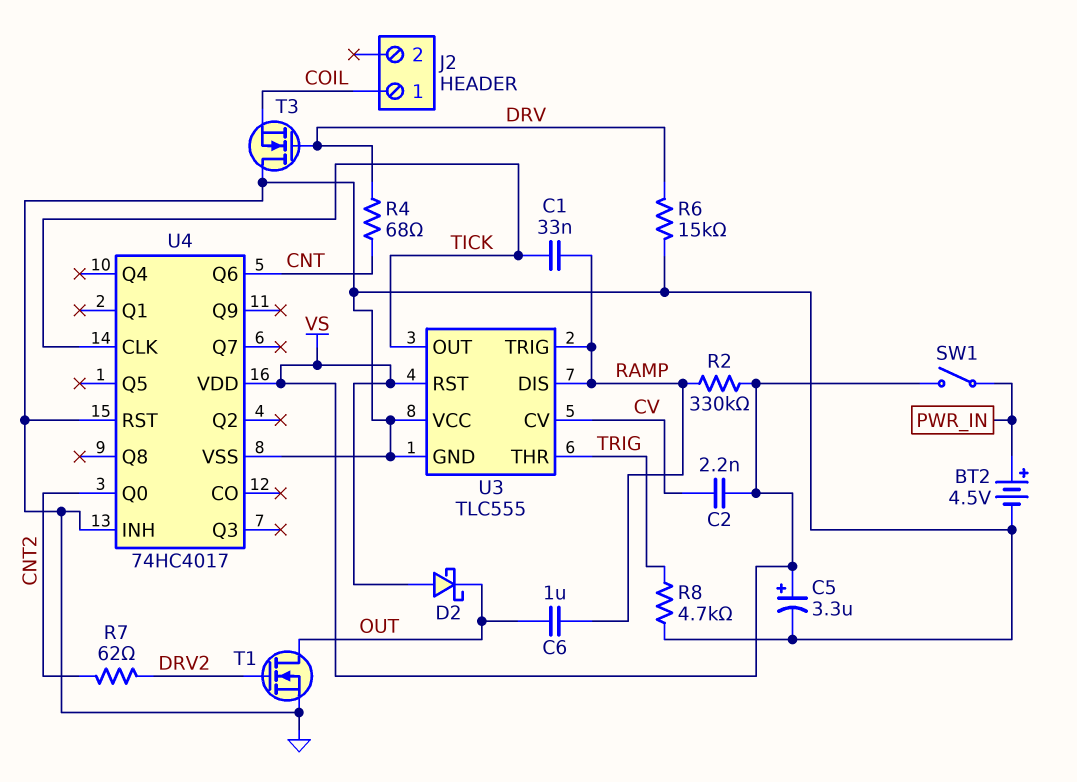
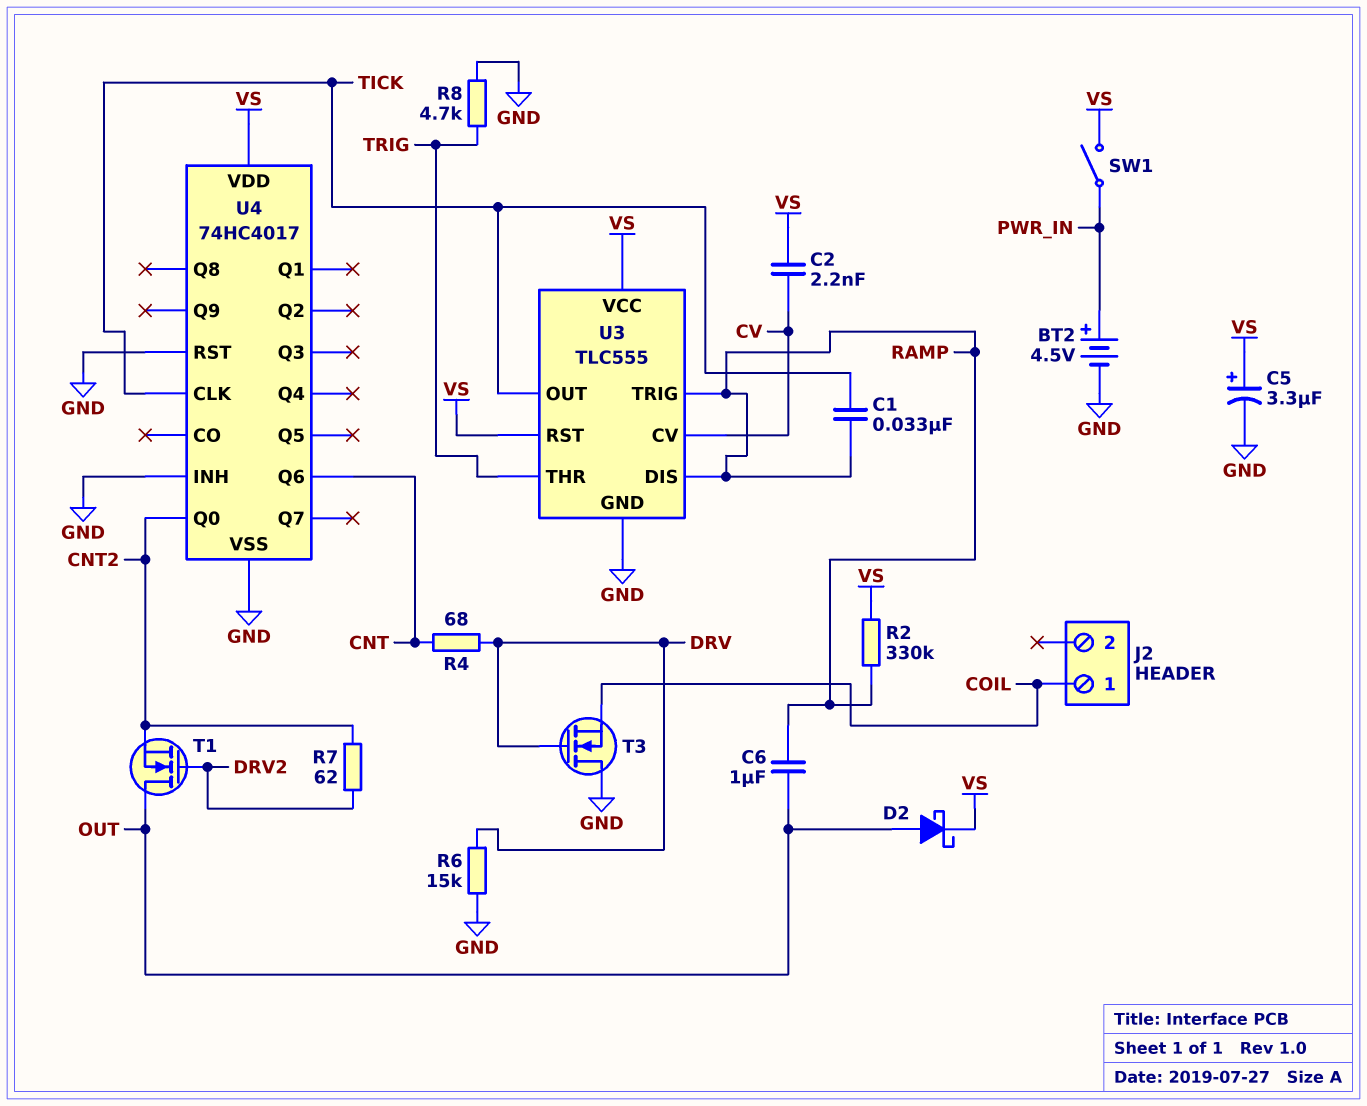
D2: schottky (A VS, K OUT) -> schottky (A OUT, K VS)
T1: NMOS (G DRV2, D OUT, S GND) -> NMOS (G DRV2, D OUT, S CNT2)
U3 pin VCC: GND -> VS

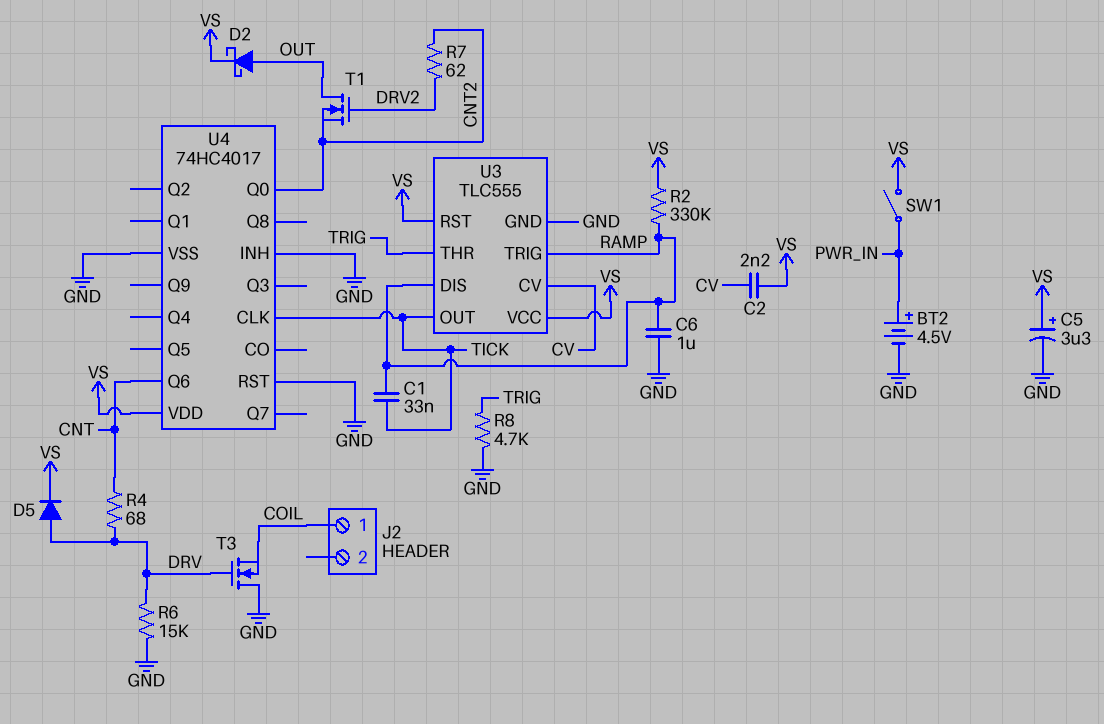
C6: 1uF (OUT, RAMP) -> 1uF (GND, RAMP)
D5: none -> diode (A DRV, K VS)

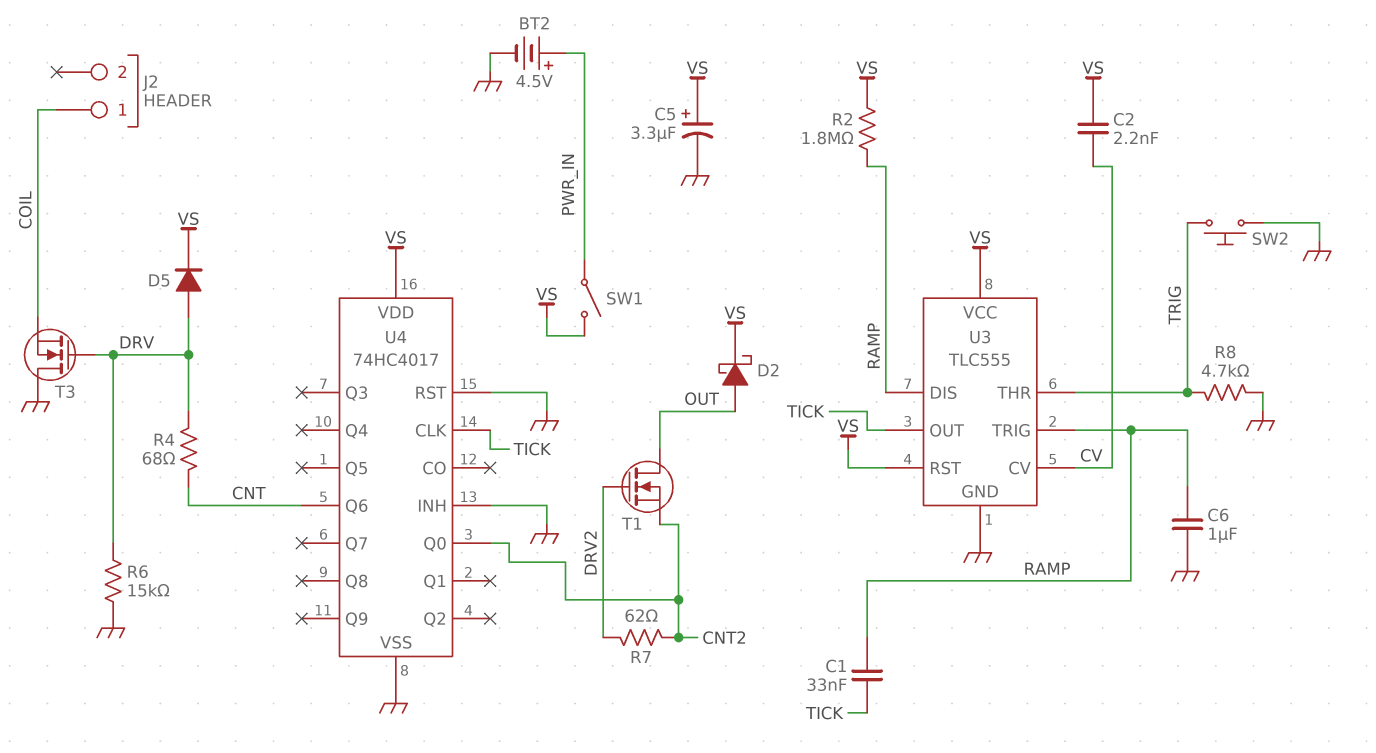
R2: 330k (RAMP, VS) -> 1.8M (RAMP, VS)
SW2: none -> button (GND, TRIG)

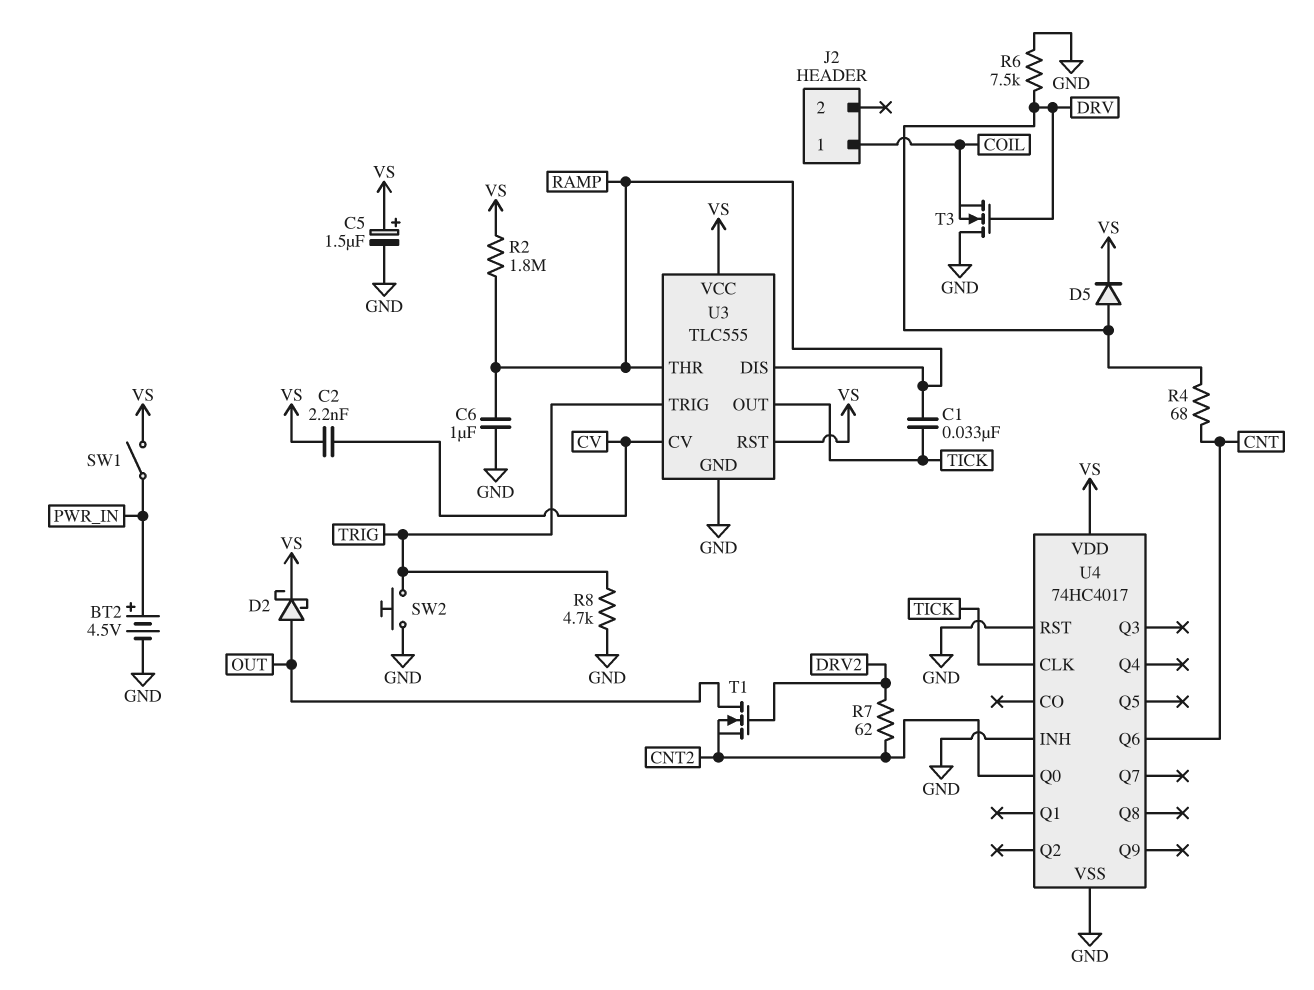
C5: 3.3uF (plus VS, minus GND) -> 1.5uF (plus VS, minus GND)
R6: 15k (DRV, GND) -> 7.5k (DRV, GND)
U3 pin THR: TRIG -> RAMP
U3 pin TRIG: RAMP -> TRIG

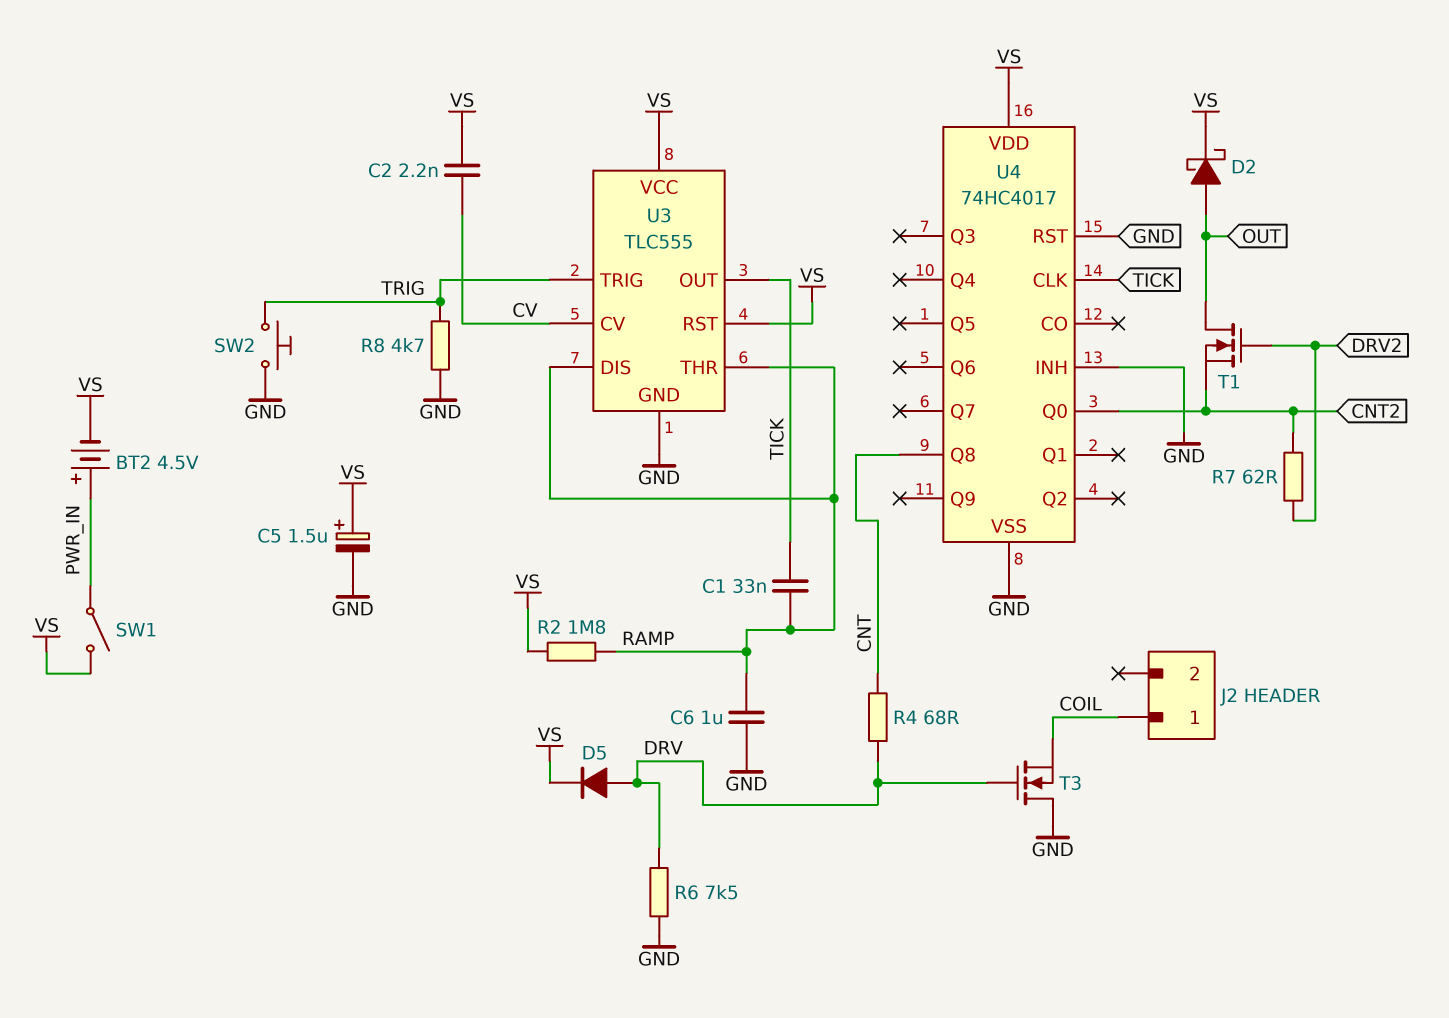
BT2: 4.5V (plus PWR_IN, minus GND) -> 4.5V (plus PWR_IN, minus VS)
U4 pin Q6: CNT -> none
U4 pin Q8: none -> CNT

